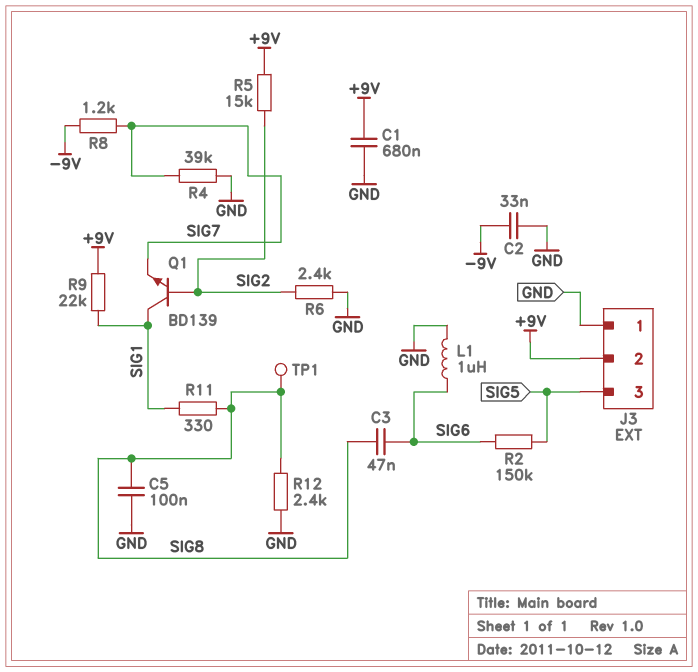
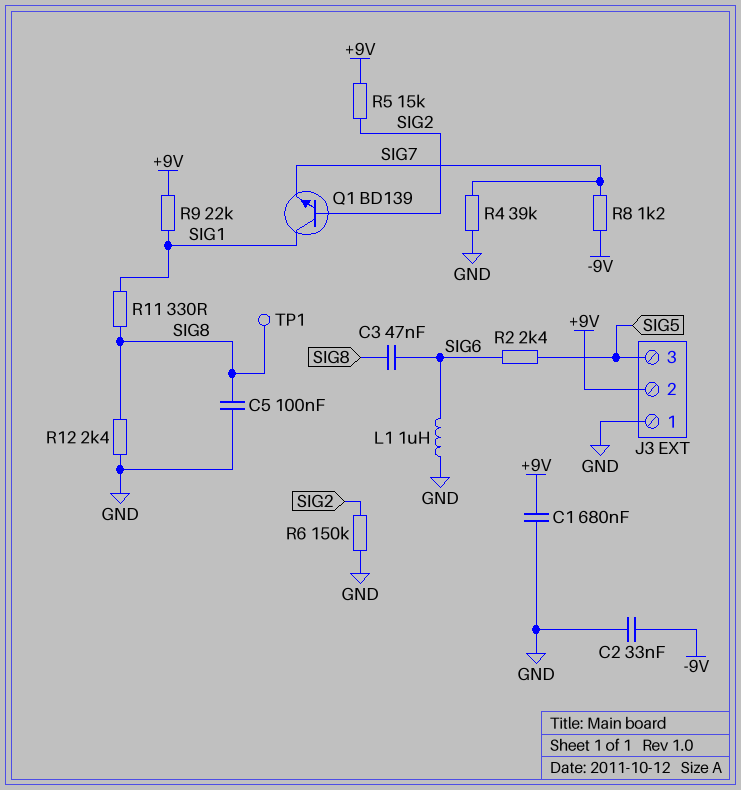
R2: 150k (SIG5, SIG6) -> 2.4k (SIG5, SIG6)
R6: 2.4k (GND, SIG2) -> 150k (GND, SIG2)

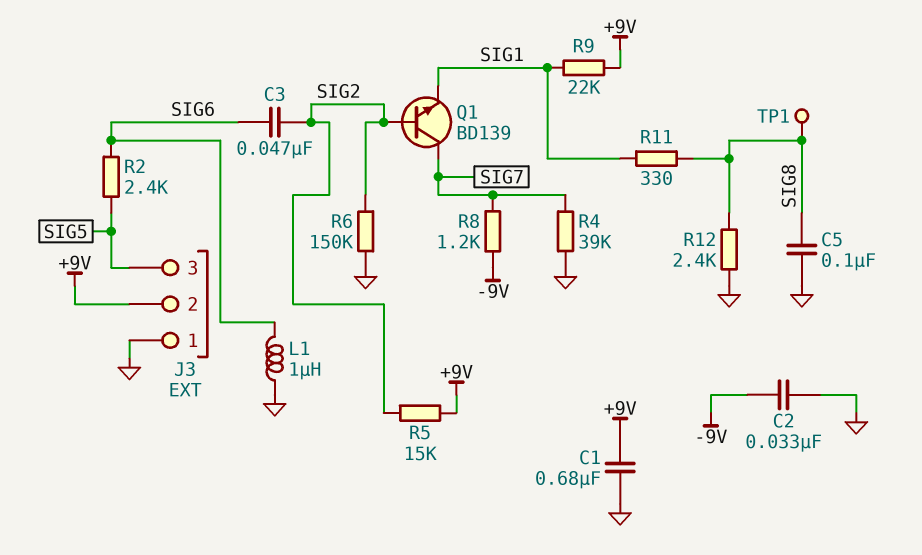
C3: 47nF (SIG6, SIG8) -> 47nF (SIG2, SIG6)
Q1: NPN BD139 (B SIG2, C SIG1, E SIG7) -> NPN BD139 (B SIG2, C SIG7, E SIG1)

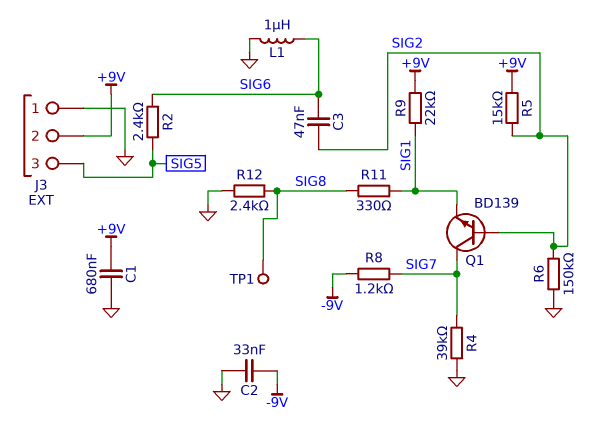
C5: 100nF (GND, SIG8) -> none

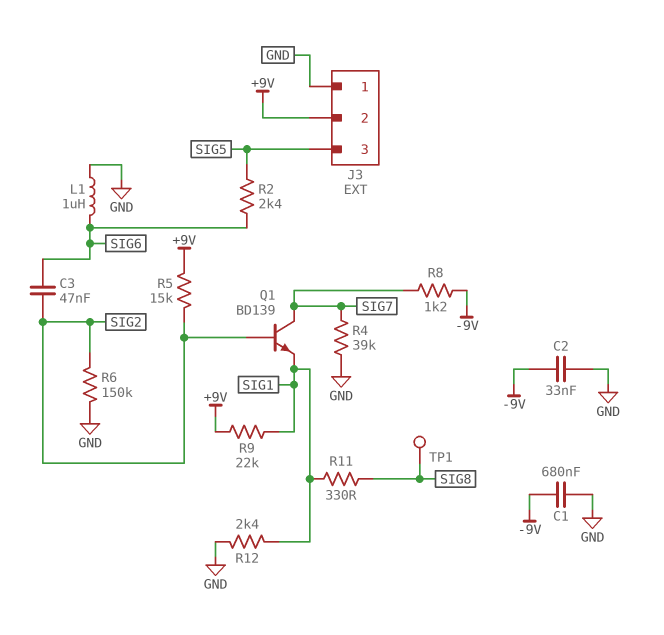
C1: 680nF (+9V, GND) -> 680nF (-9V, GND)
R12: 2.4k (GND, SIG8) -> 2.4k (GND, SIG1)

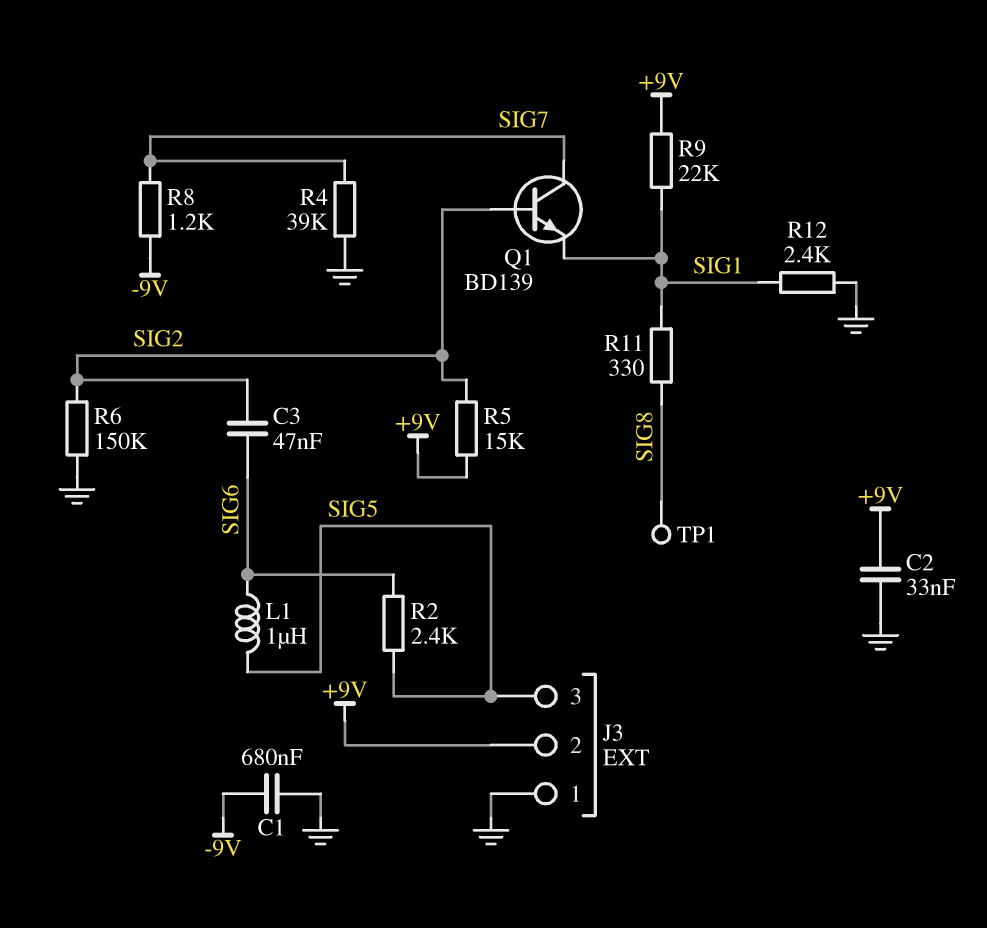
C2: 33nF (-9V, GND) -> 33nF (+9V, GND)
L1: 1uH (GND, SIG6) -> 1uH (SIG5, SIG6)

